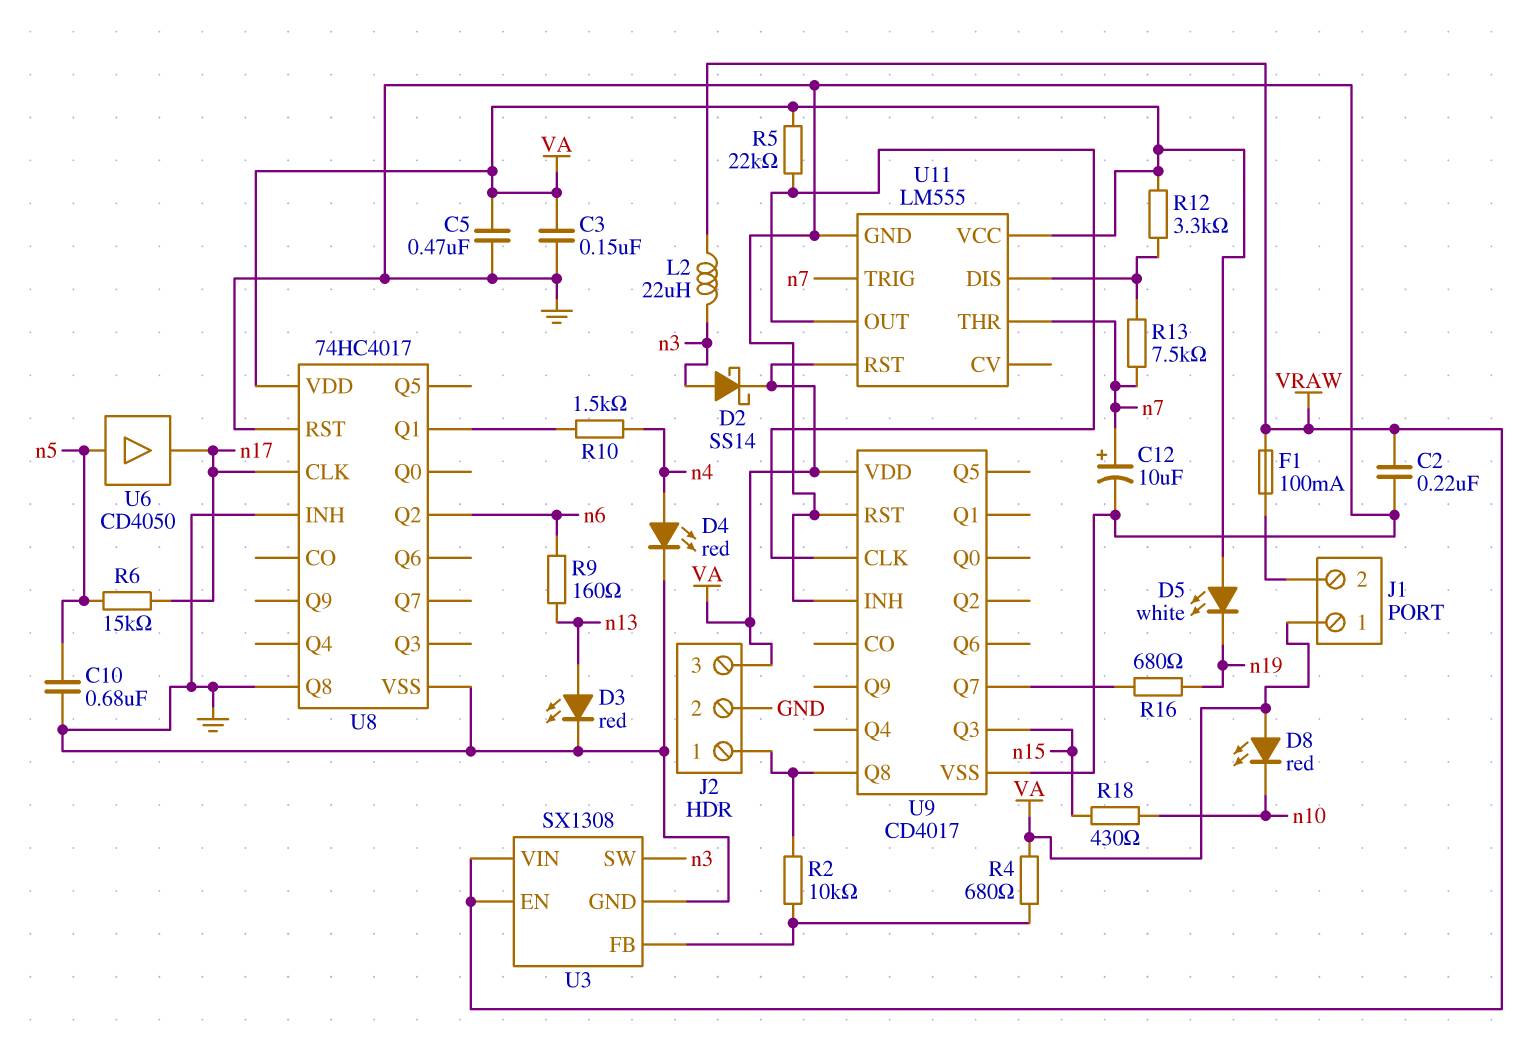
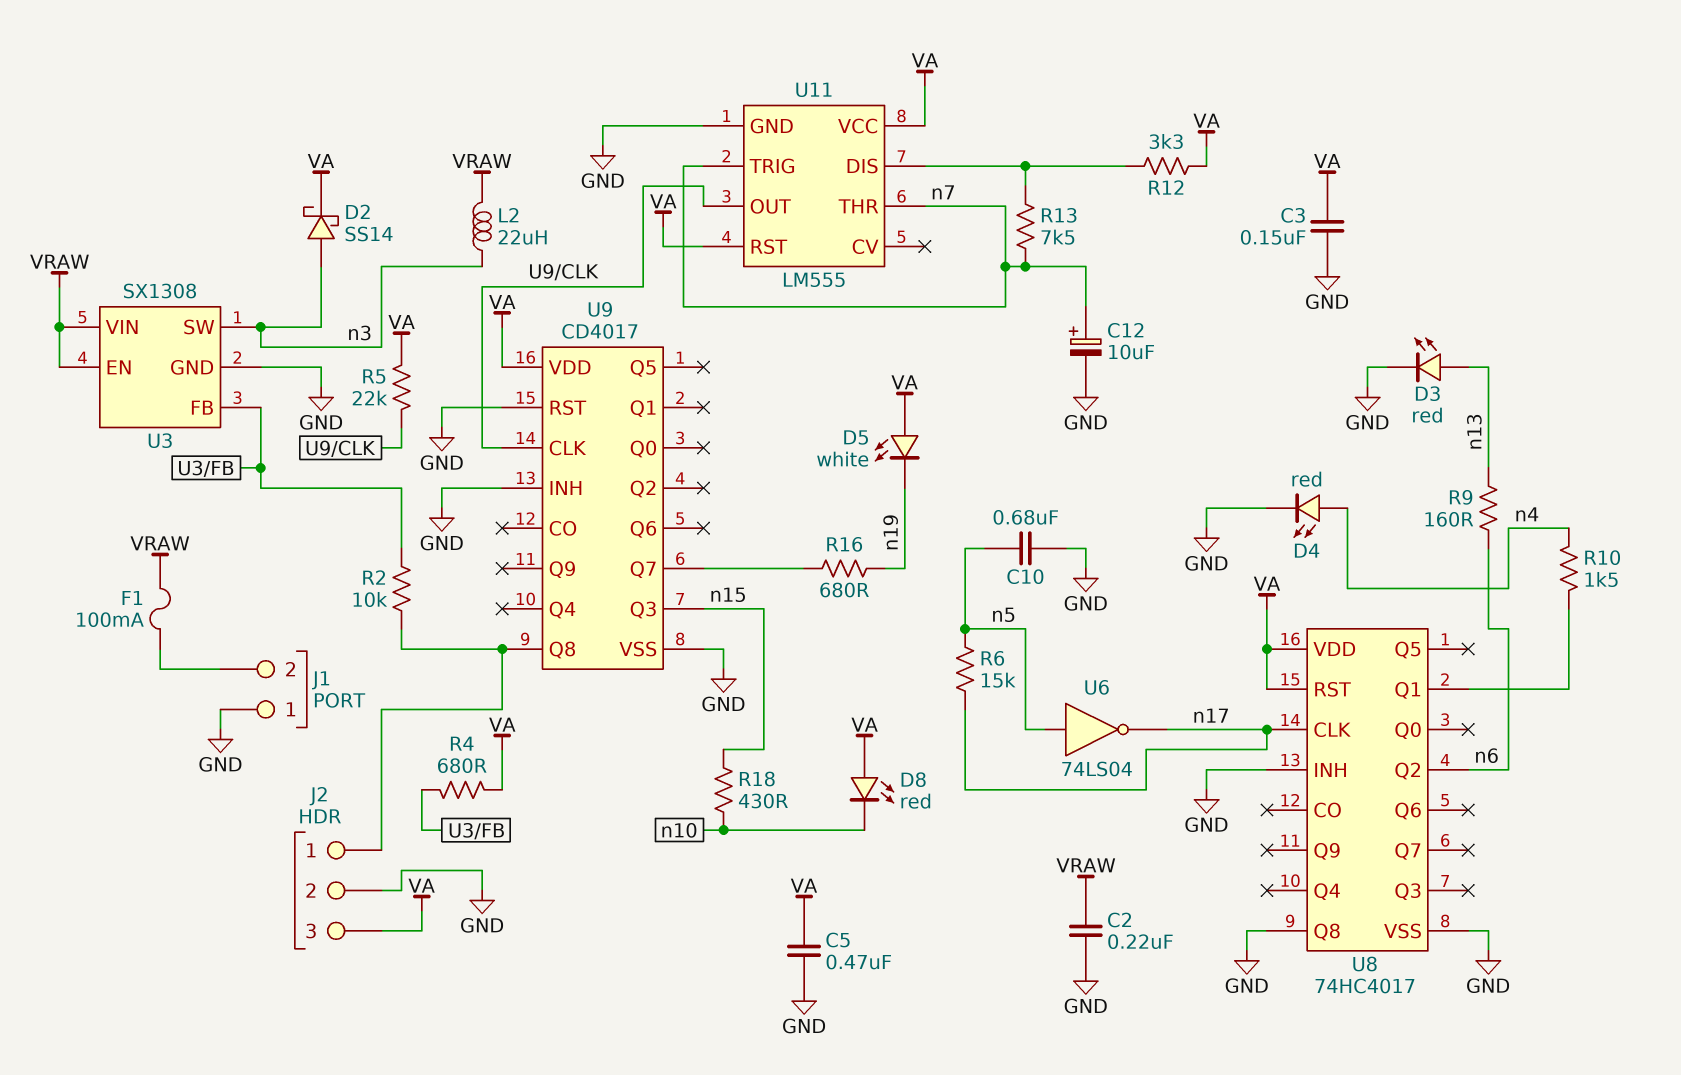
J1 pin 1: VA -> GND
U6: buffer CD4050 (in n5, out n17) -> NOT 74LS04 (in n5, out n17)
U8 pin RST: GND -> VA

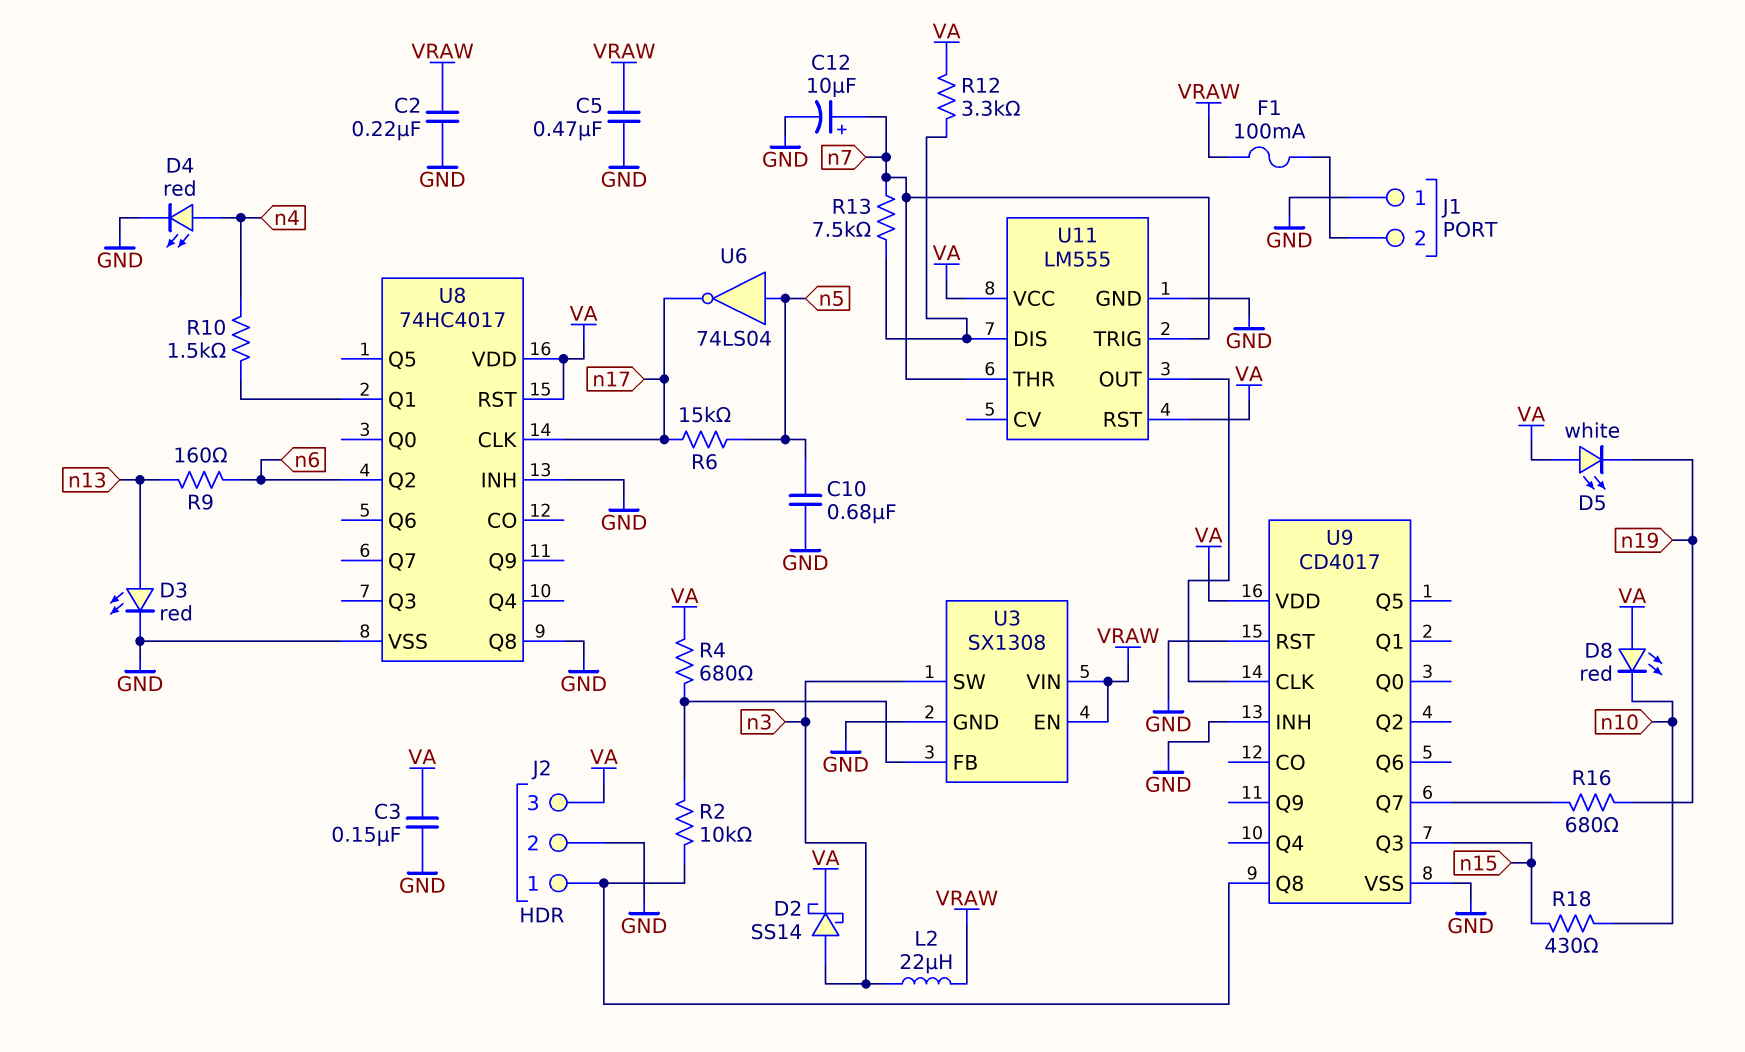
C5: 470nF (GND, VA) -> 470nF (GND, VRAW)
R5: 22k (U9/CLK, VA) -> none

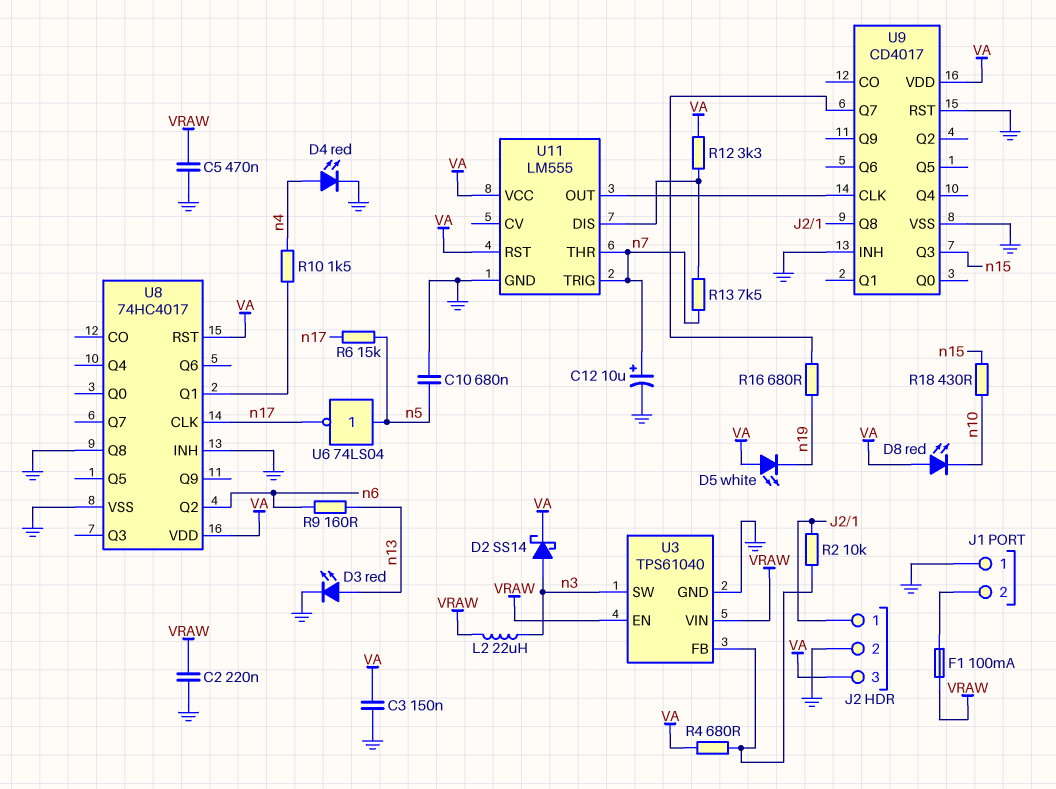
U3: SX1308 -> TPS61040

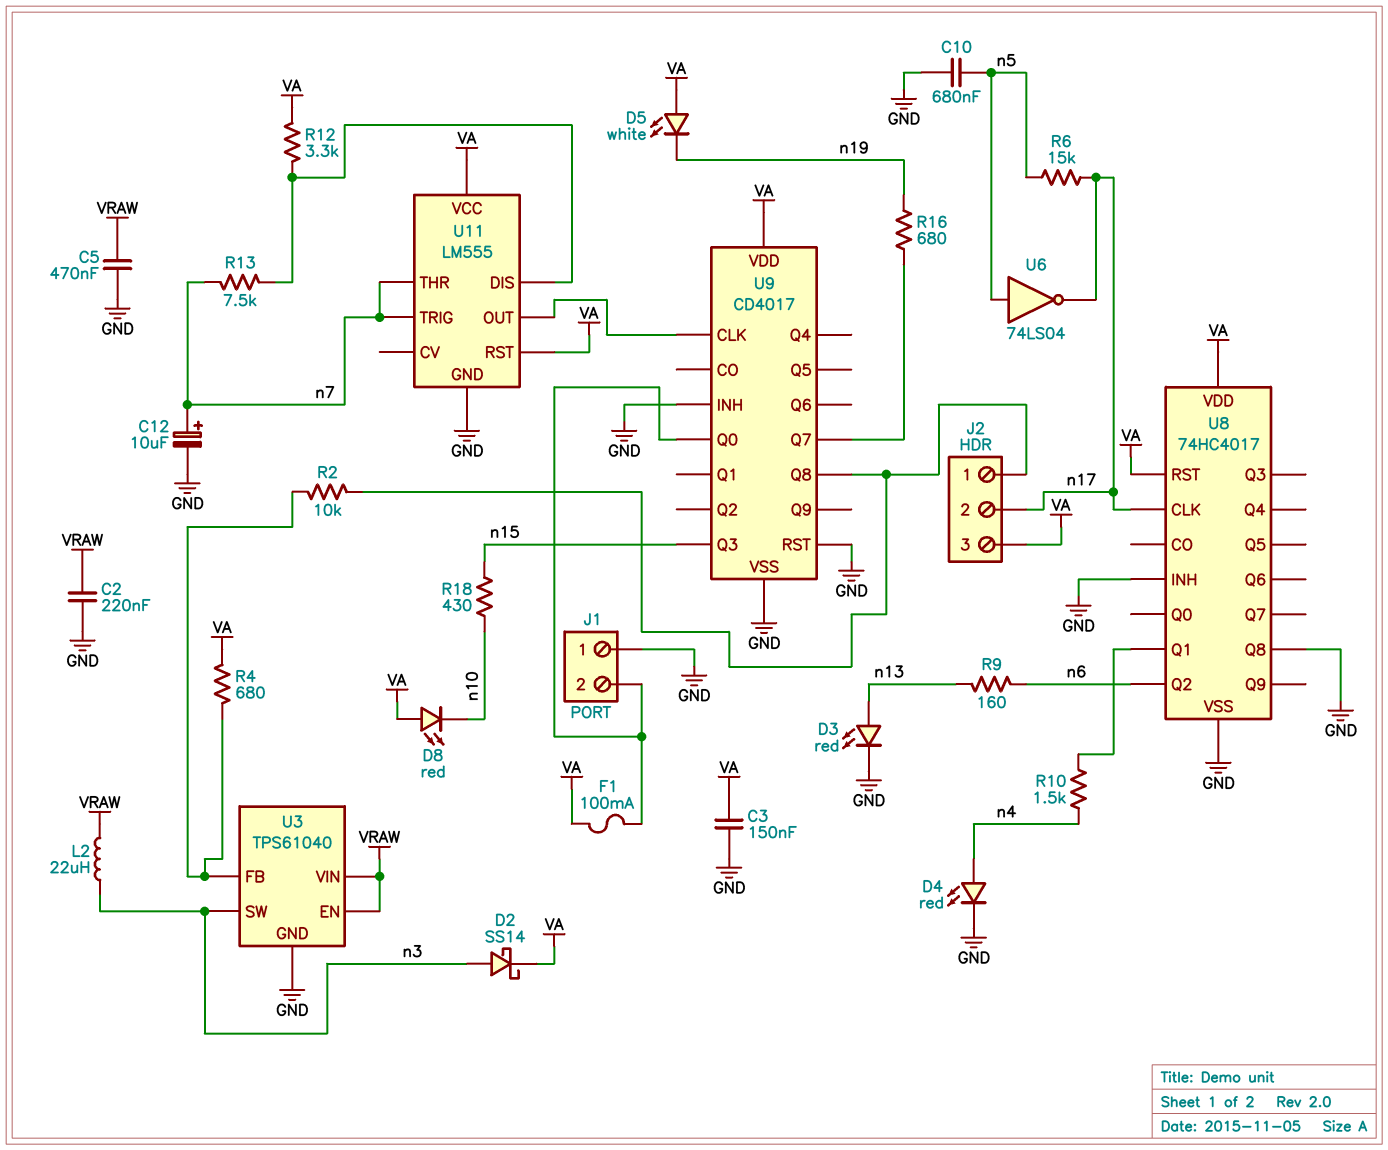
F1: 100mA (J1/2, VRAW) -> 100mA (J1/2, VA)
J2 pin 2: GND -> n17
U9 pin Q0: none -> J1/2

